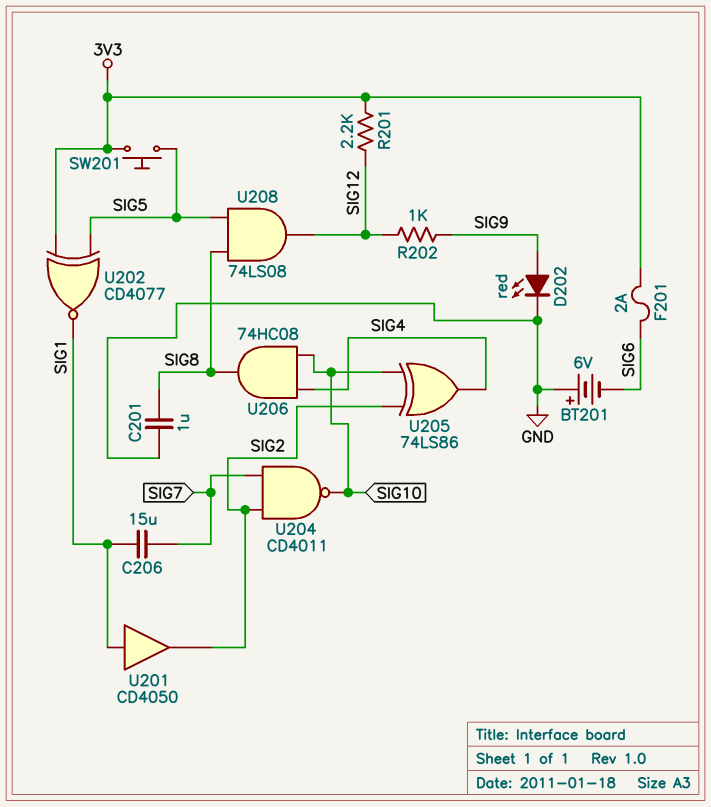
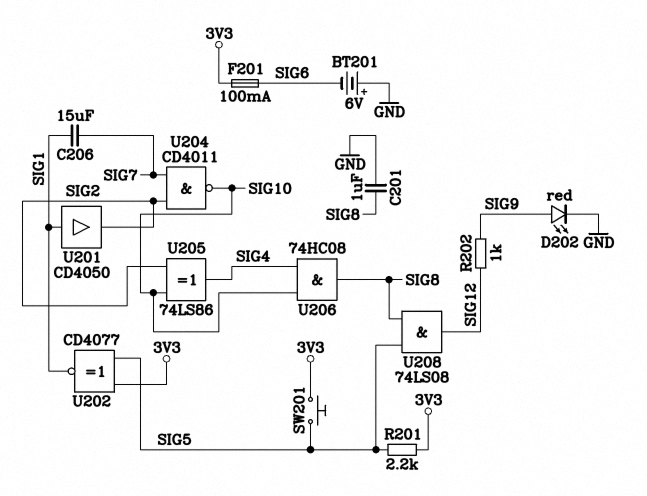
F201: 2A (3V3, SIG6) -> 100mA (3V3, SIG6)
R201: 2.2k (3V3, SIG12) -> 2.2k (3V3, SIG5)

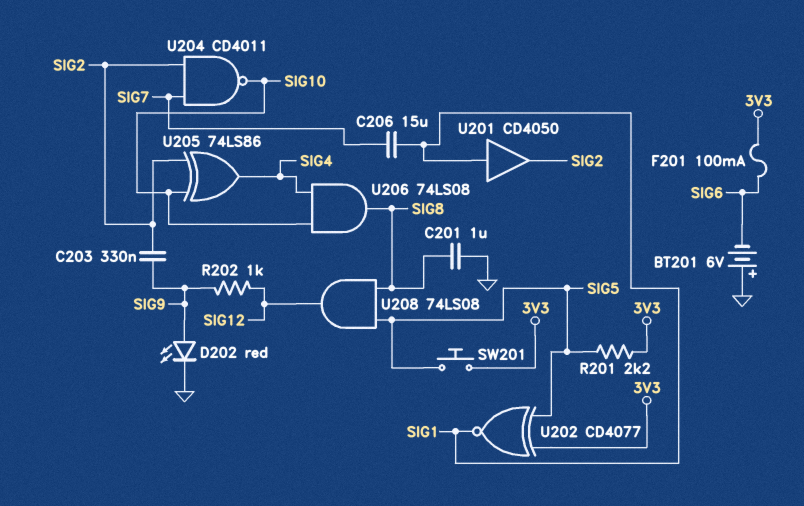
C203: none -> 330nF (SIG2, SIG9)
U206: AND 74HC08 (in SIG4, in SIG10, out SIG8) -> AND 74LS08 (in SIG4, in SIG10, out SIG8)

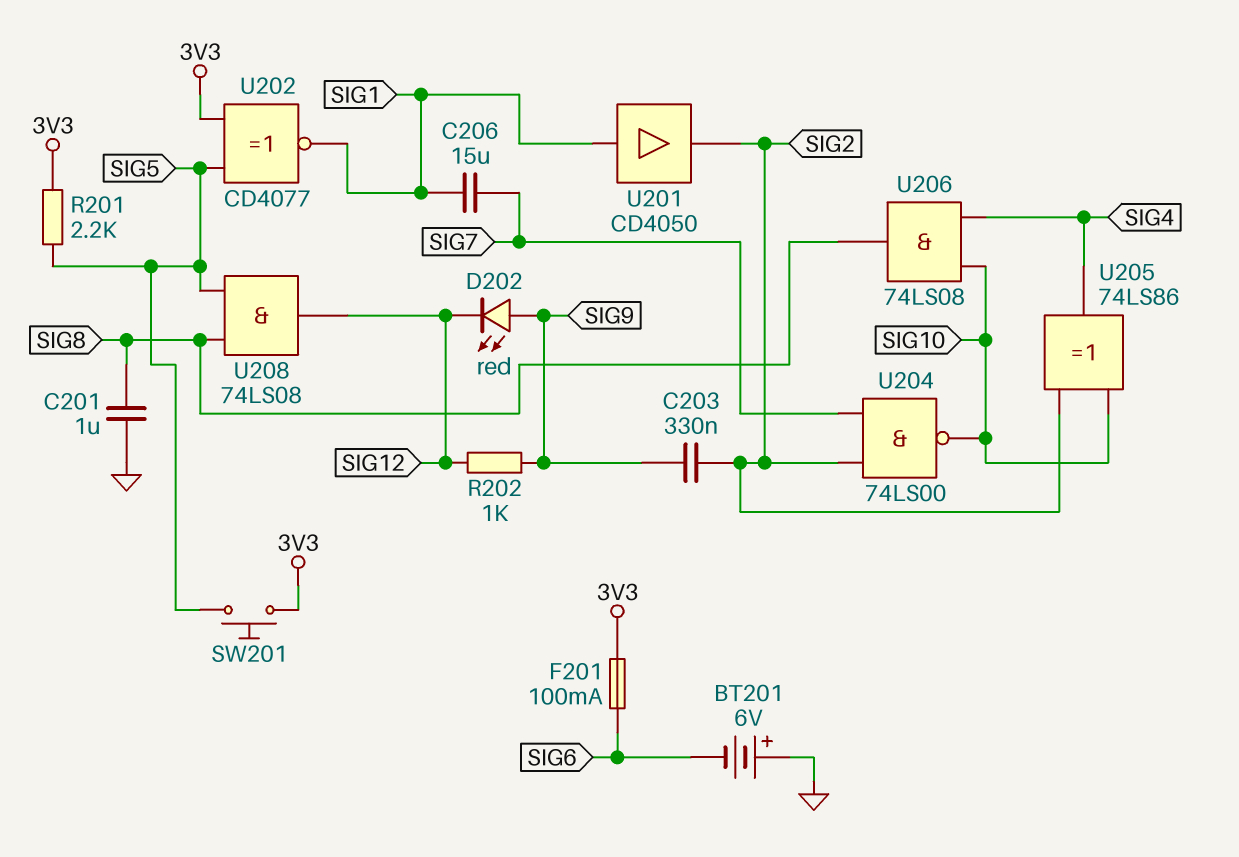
D202: LED red (A SIG9, K GND) -> LED red (A SIG9, K SIG12)
U204: NAND CD4011 (in SIG2, in SIG7, out SIG10) -> NAND 74LS00 (in SIG2, in SIG7, out SIG10)

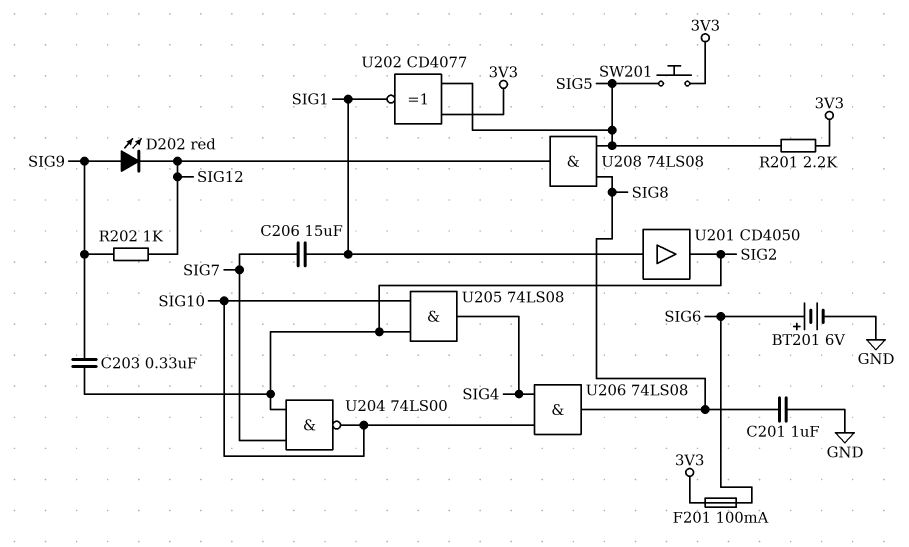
BT201: 6V (plus GND, minus SIG6) -> 6V (plus SIG6, minus GND)
U205: XOR 74LS86 (in SIG2, in SIG10, out SIG4) -> AND 74LS08 (in SIG2, in SIG10, out SIG4)

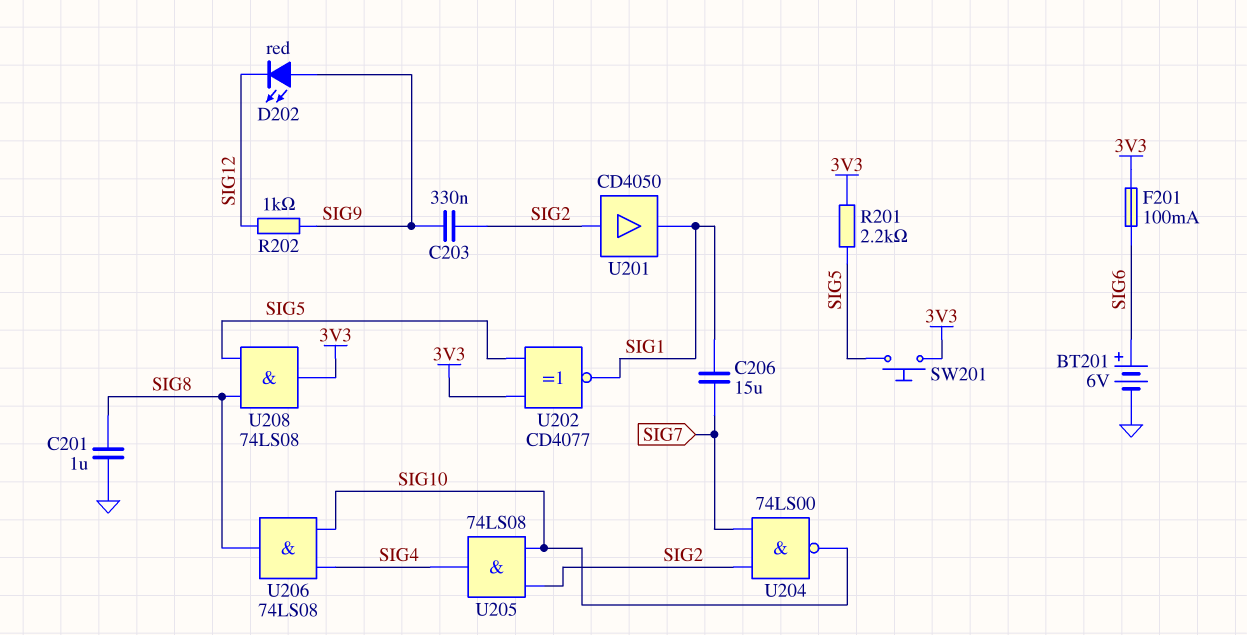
U201: buffer CD4050 (in SIG1, out SIG2) -> buffer CD4050 (in SIG2, out SIG1)
U208: AND 74LS08 (in SIG5, in SIG8, out SIG12) -> AND 74LS08 (in SIG5, in SIG8, out 3V3)

